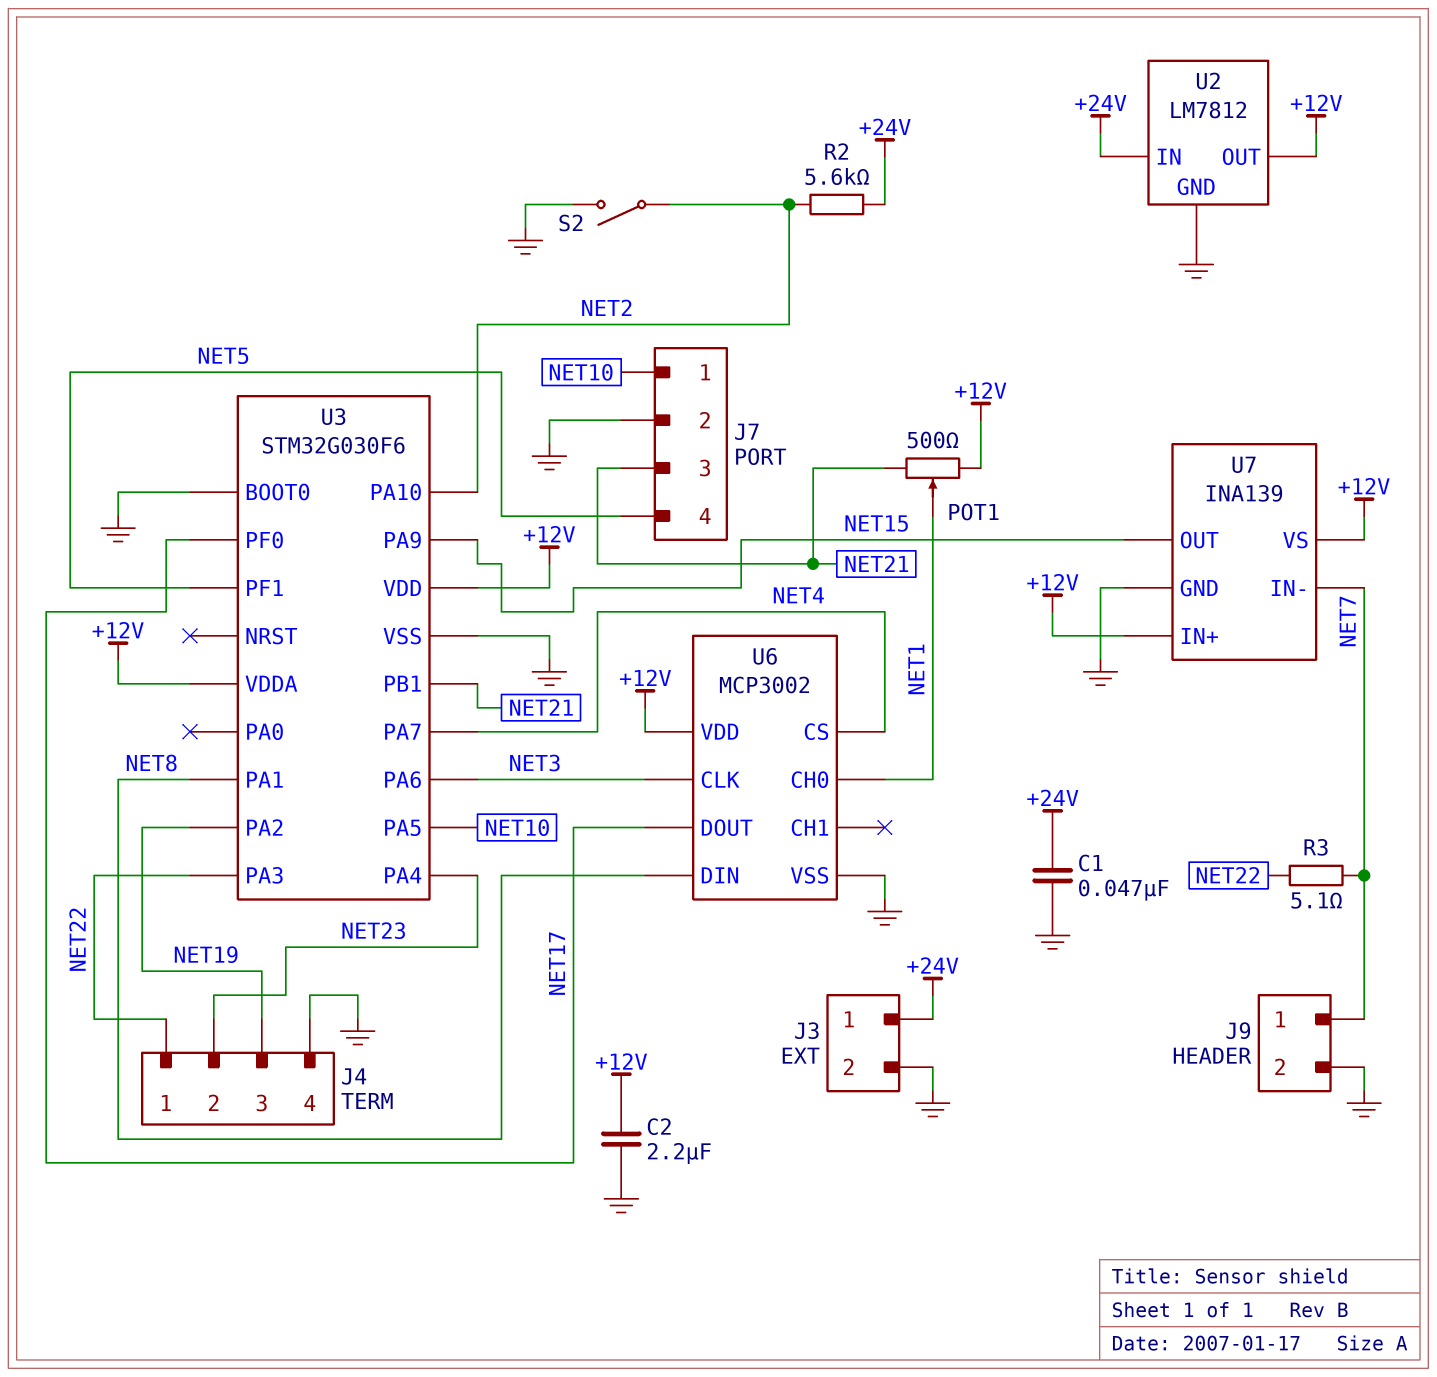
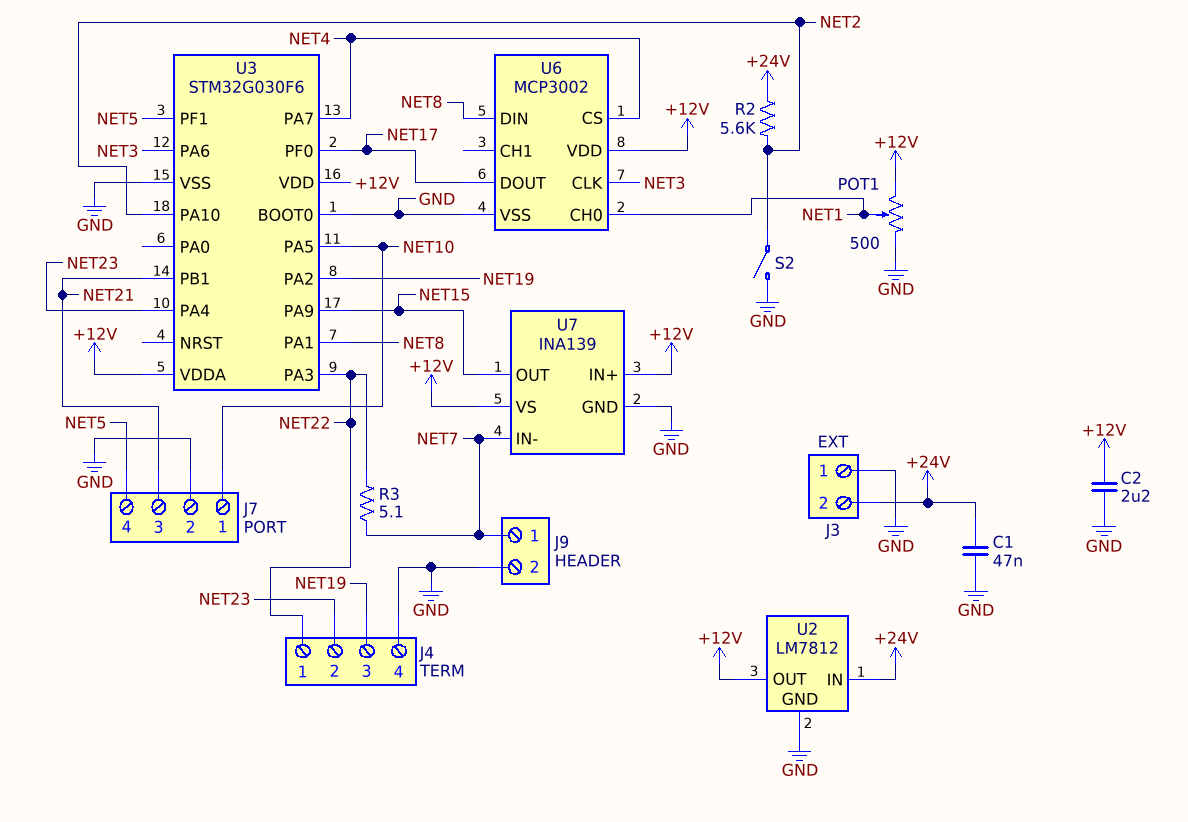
J3 pin 1: +24V -> GND
J3 pin 2: GND -> +24V
POT1: 500 (+12V, NET21, wiper NET1) -> 500 (+12V, GND, wiper NET1)

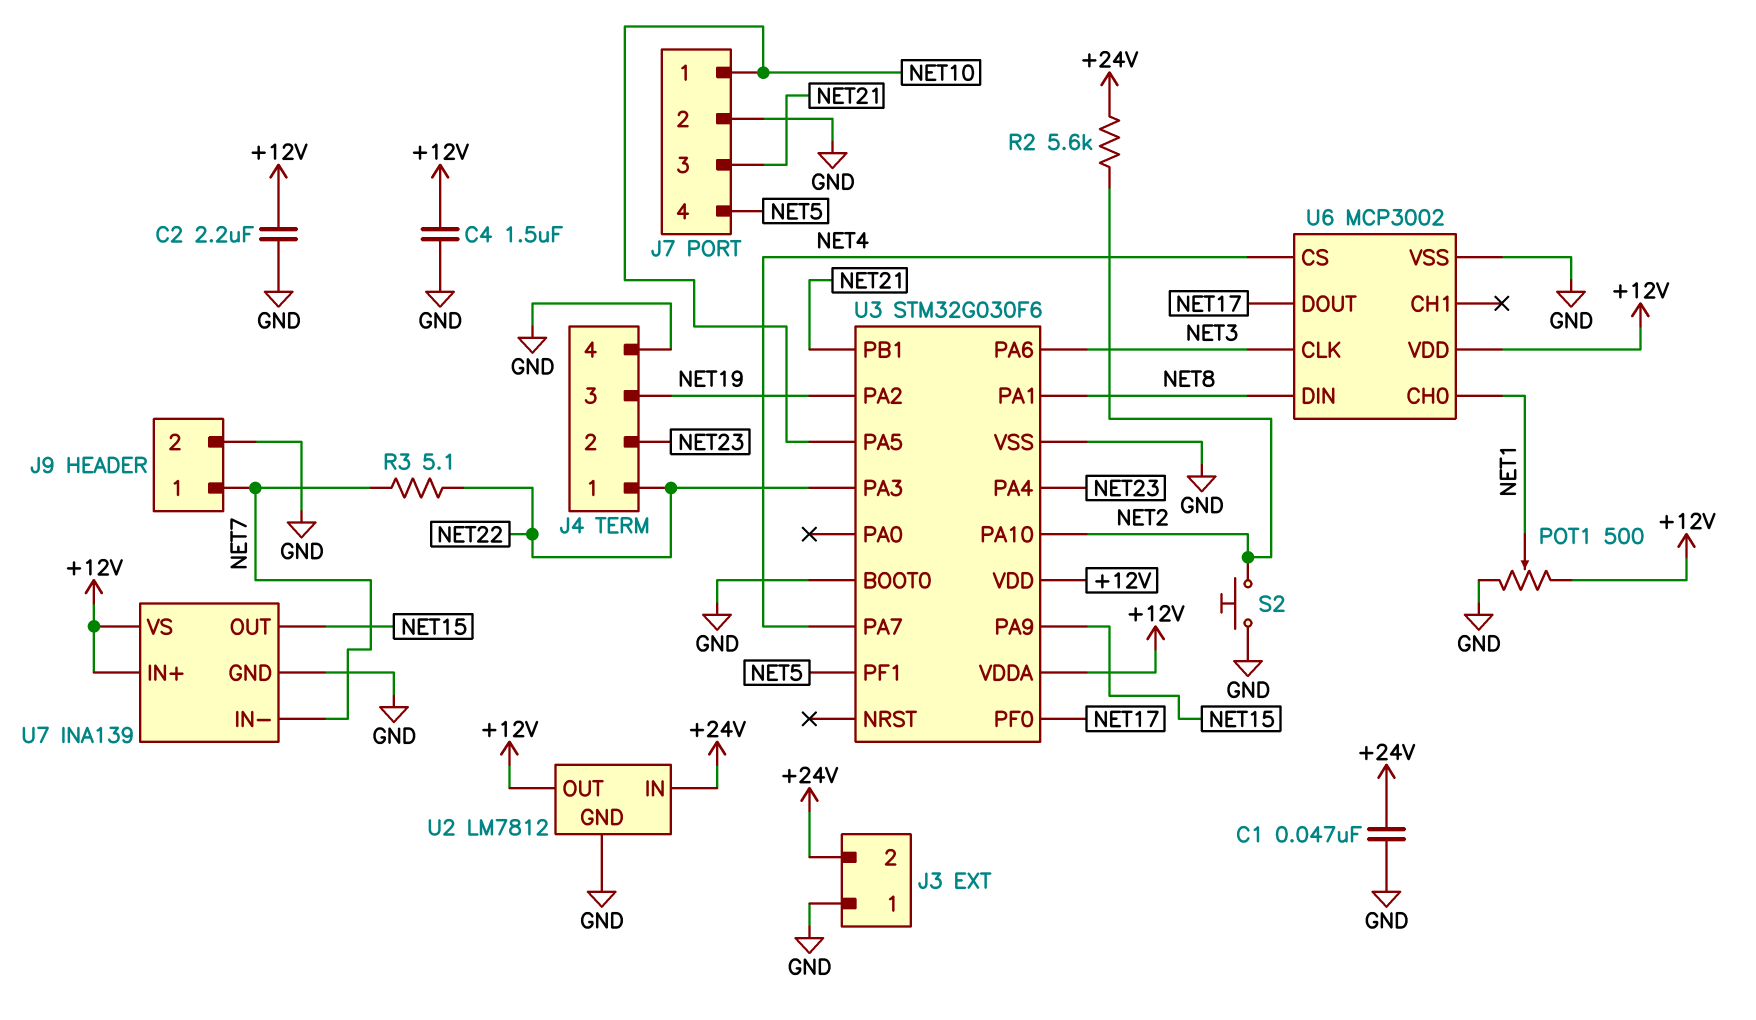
C4: none -> 1.5uF (+12V, GND)
S2: switch (GND, NET2) -> button (GND, NET2)

